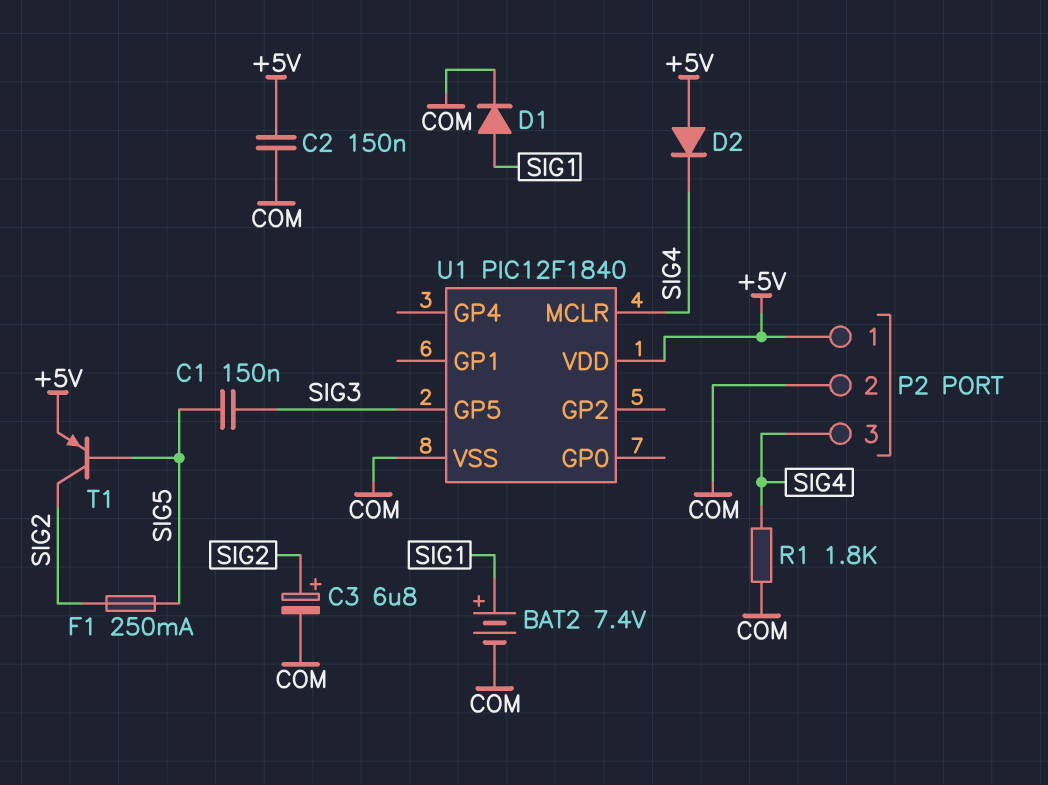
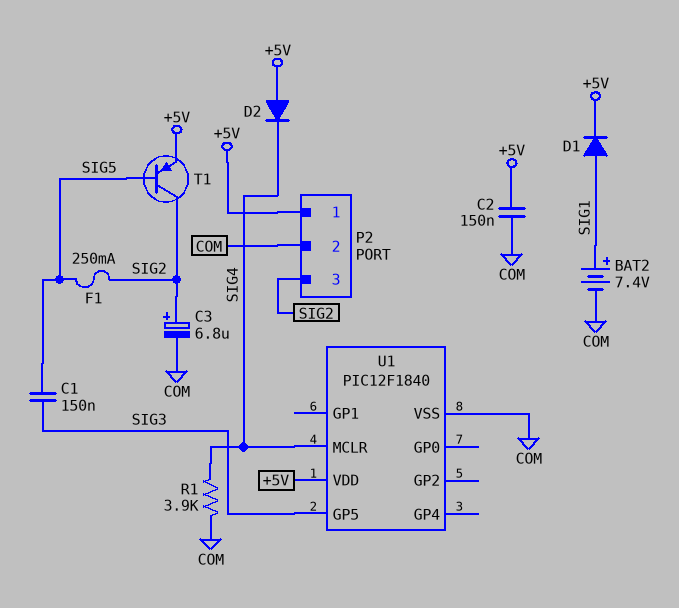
D1: diode (A SIG1, K COM) -> diode (A SIG1, K +5V)
P2 pin 3: SIG4 -> SIG2
R1: 1.8k (COM, SIG4) -> 3.9k (COM, SIG4)

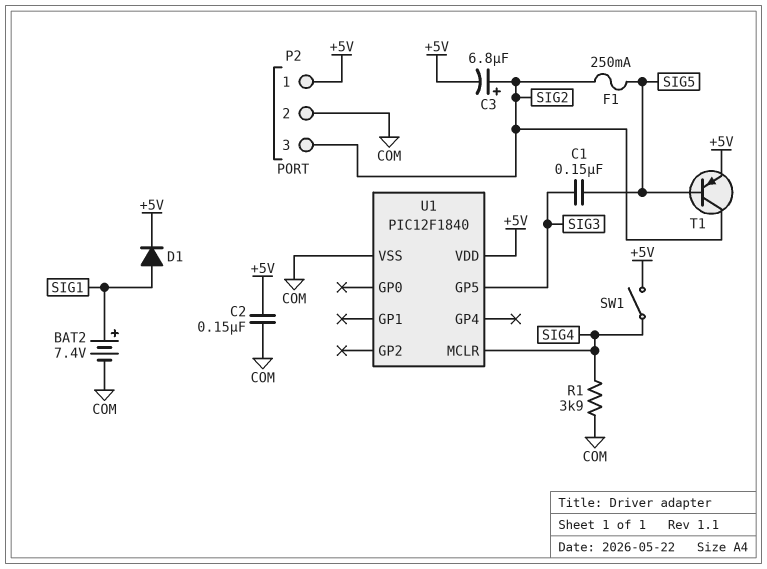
C3: 6.8uF (plus SIG2, minus COM) -> 6.8uF (plus SIG2, minus +5V)
D2: diode (A +5V, K SIG4) -> none
SW1: none -> switch (+5V, SIG4)

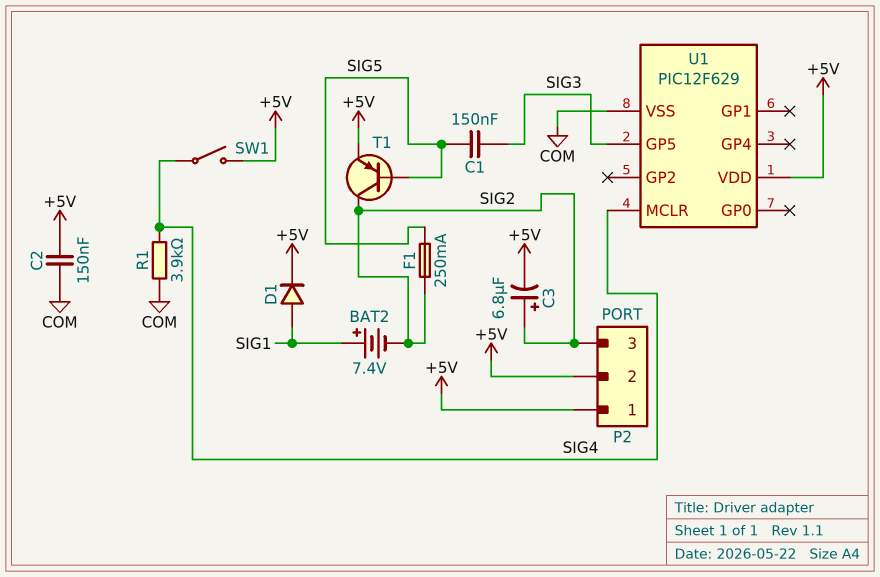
BAT2: 7.4V (plus SIG1, minus COM) -> 7.4V (plus SIG1, minus SIG2)
P2 pin 2: COM -> +5V
U1: PIC12F1840 -> PIC12F629

